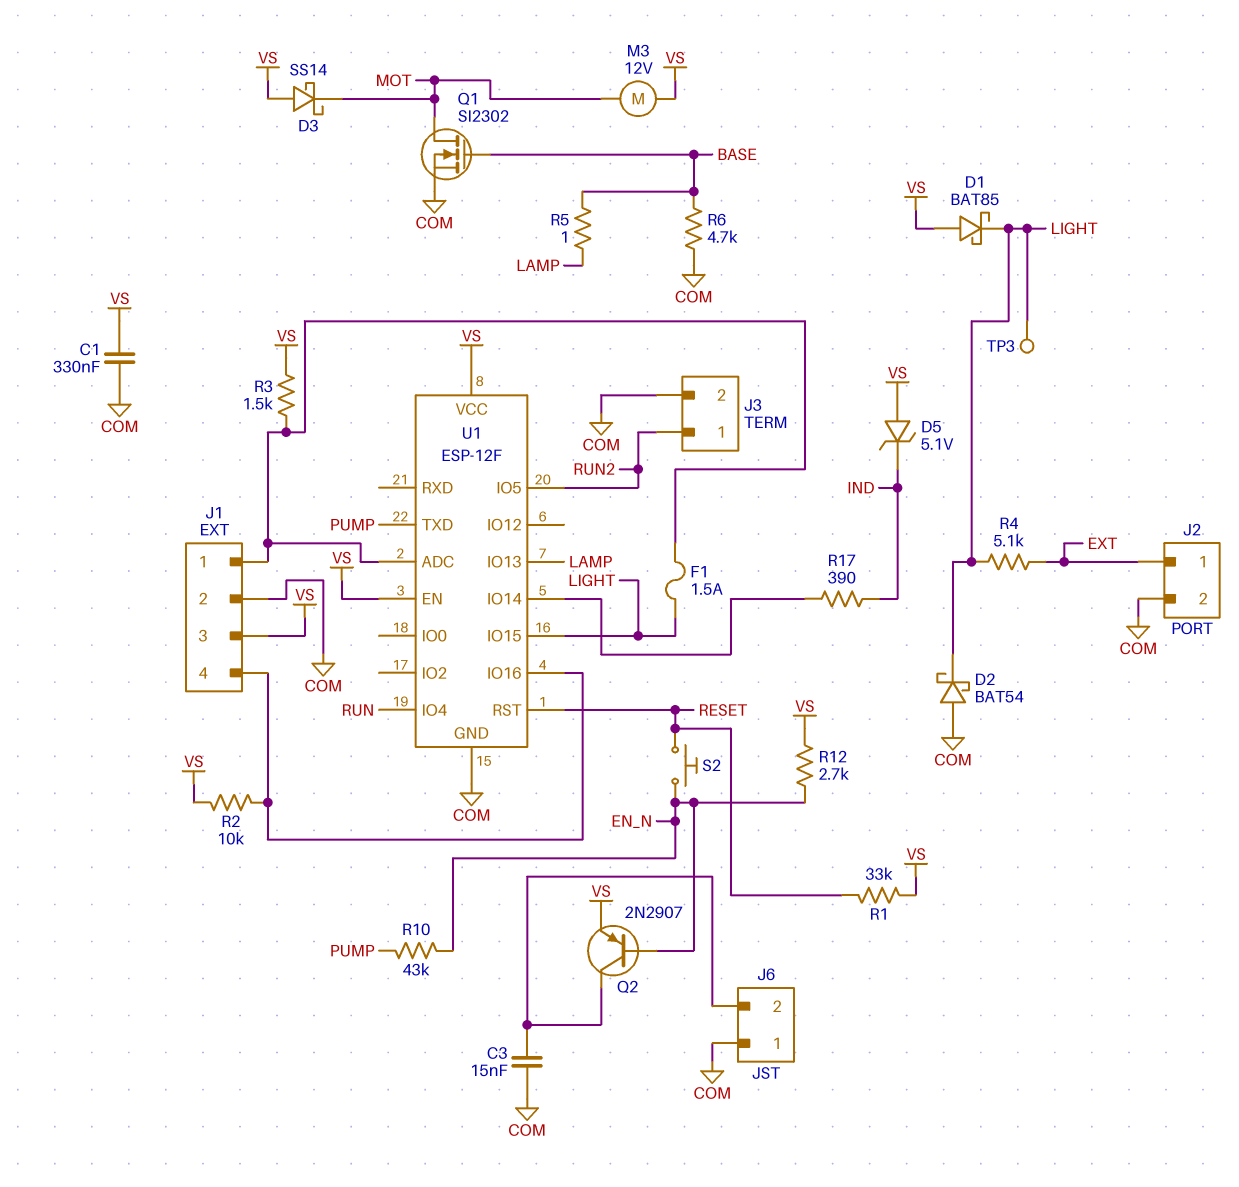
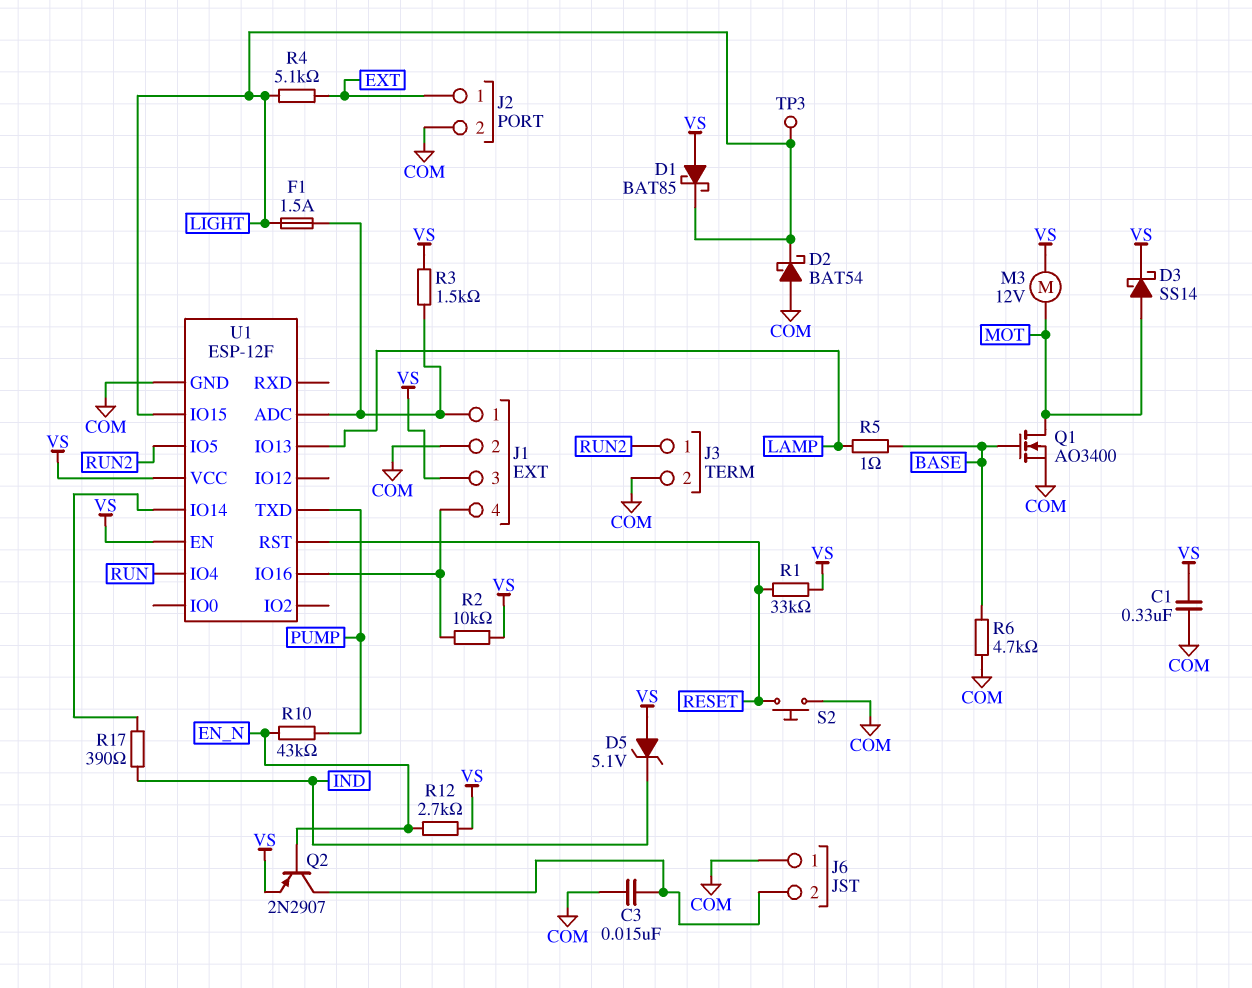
D3: schottky SS14 (A VS, K MOT) -> schottky SS14 (A MOT, K VS)
Q1: NMOS SI2302 (G BASE, D MOT, S COM) -> NMOS AO3400 (G BASE, D MOT, S COM)
S2: button (EN_N, RESET) -> button (COM, RESET)

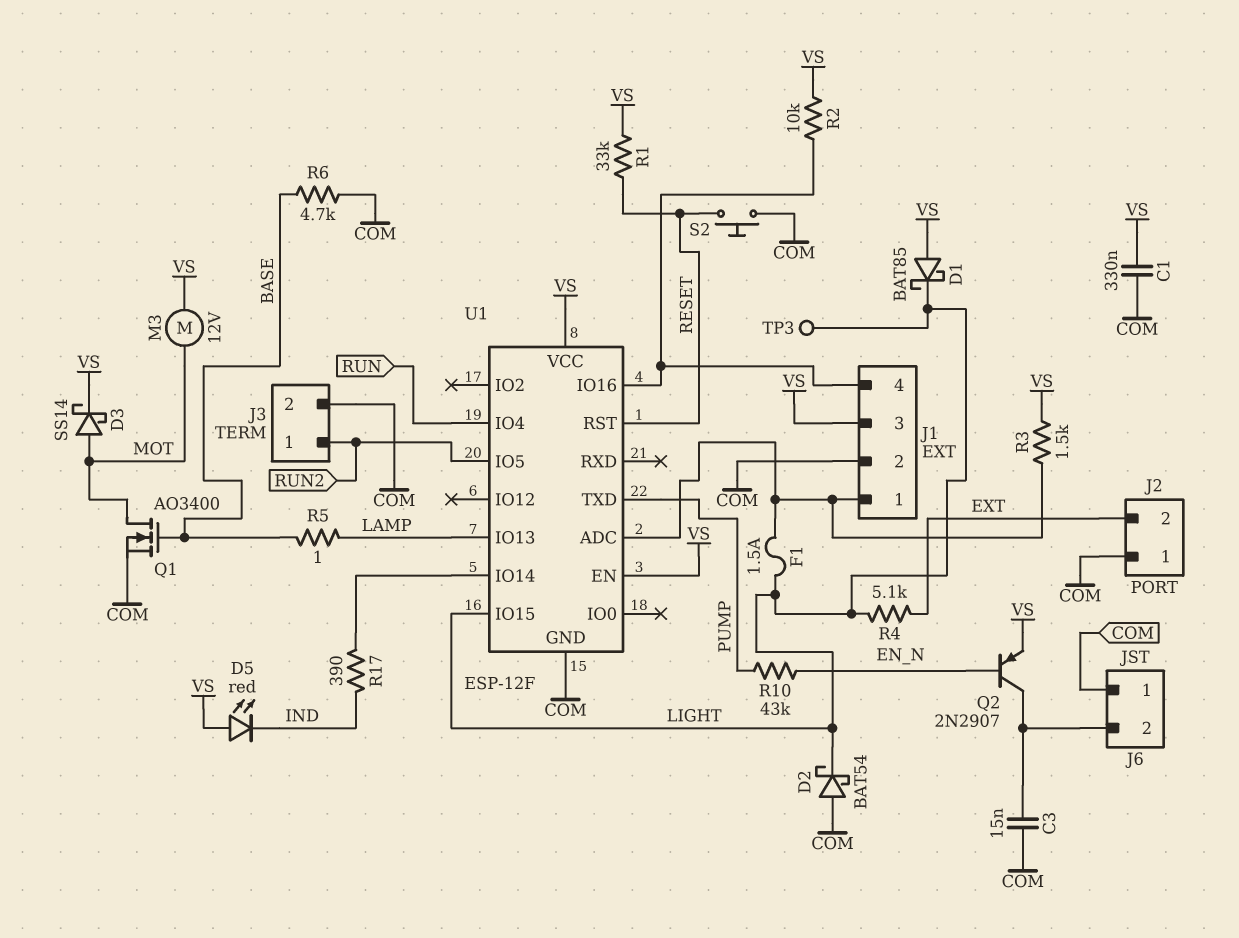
D5: zener 5.1V (A VS, K IND) -> LED red (A VS, K IND)
J2 pin 1: EXT -> COM
J2 pin 2: COM -> EXT
R12: 2.7k (EN_N, VS) -> none

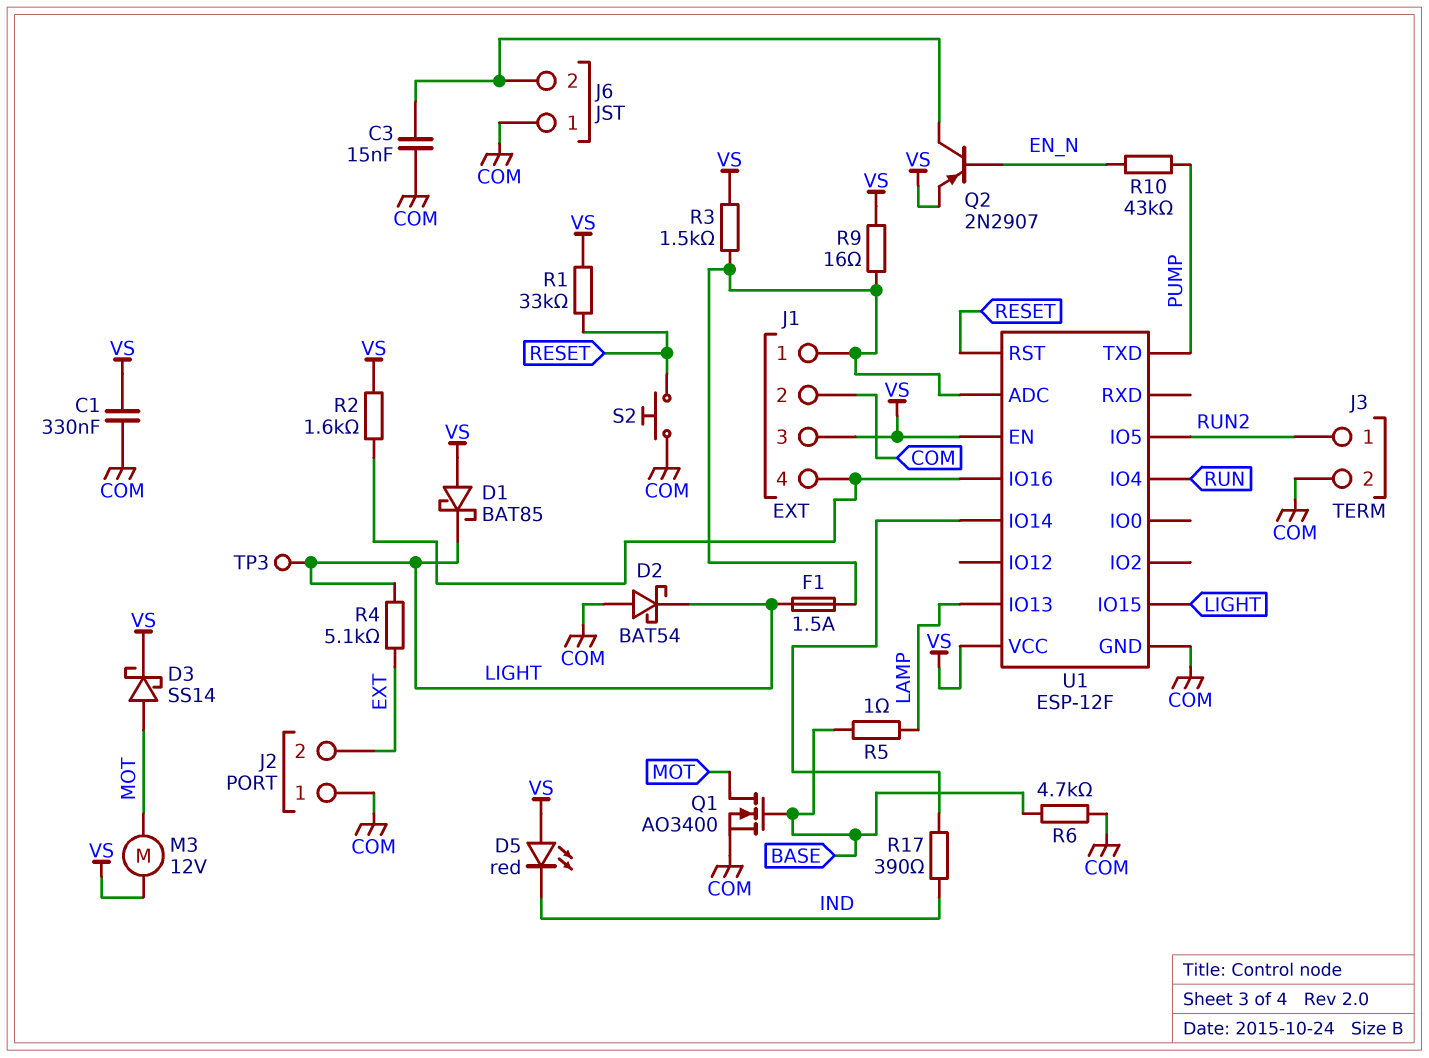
R2: 10k (J1/4, VS) -> 1.6k (J1/4, VS)
R9: none -> 16 (J1/1, VS)

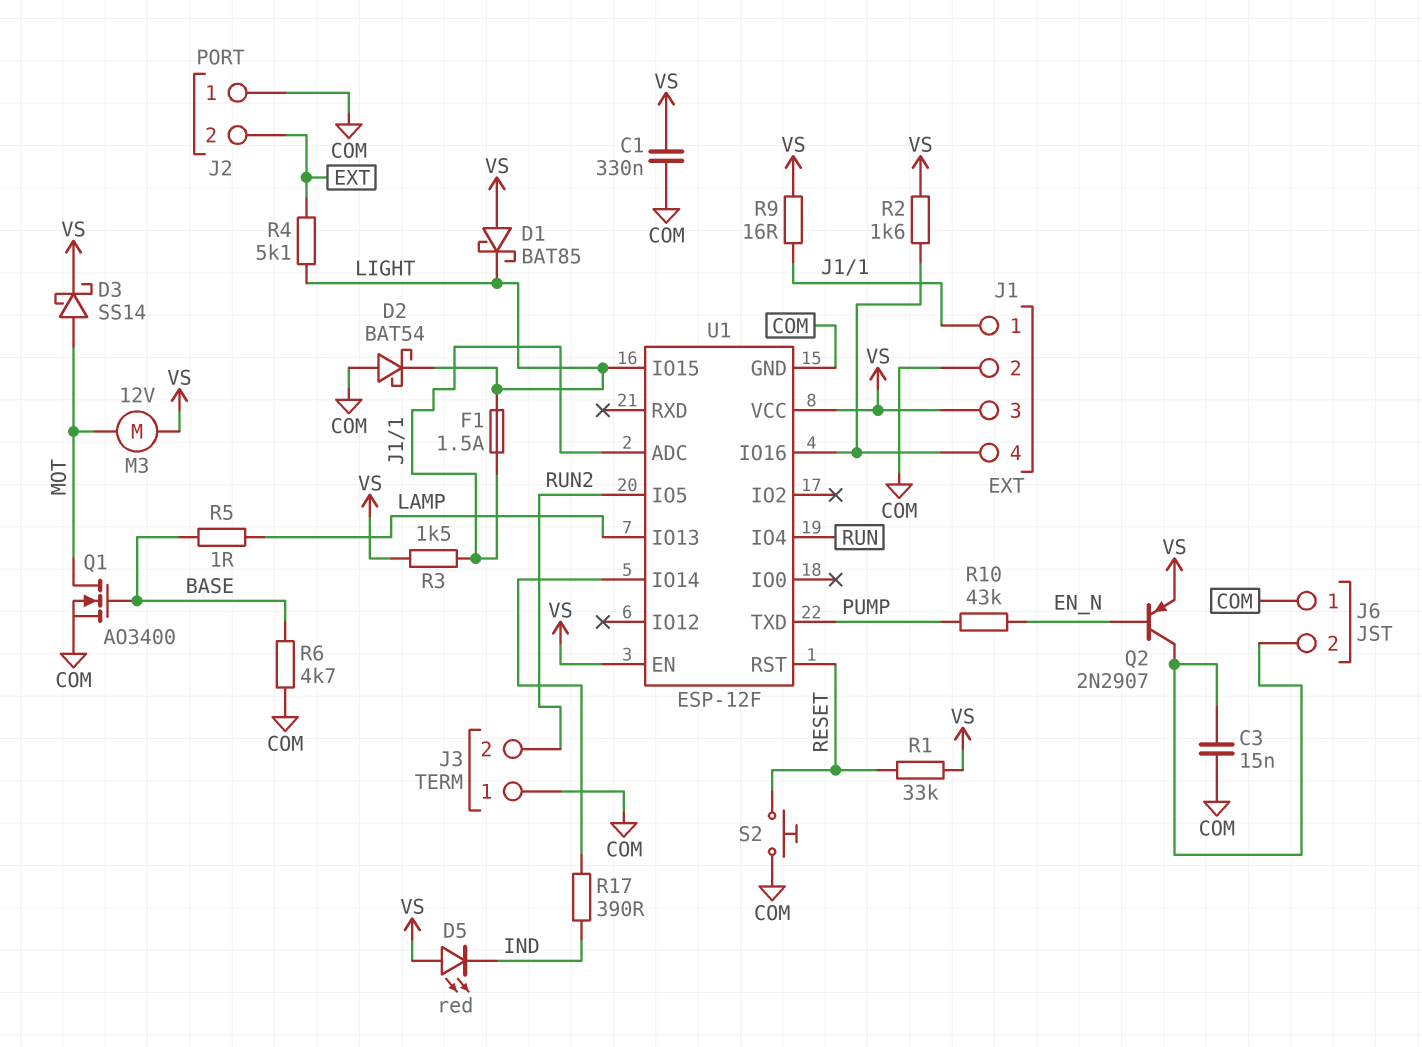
J3 pin 1: RUN2 -> COM
J3 pin 2: COM -> RUN2
TP3: test point (LIGHT) -> none

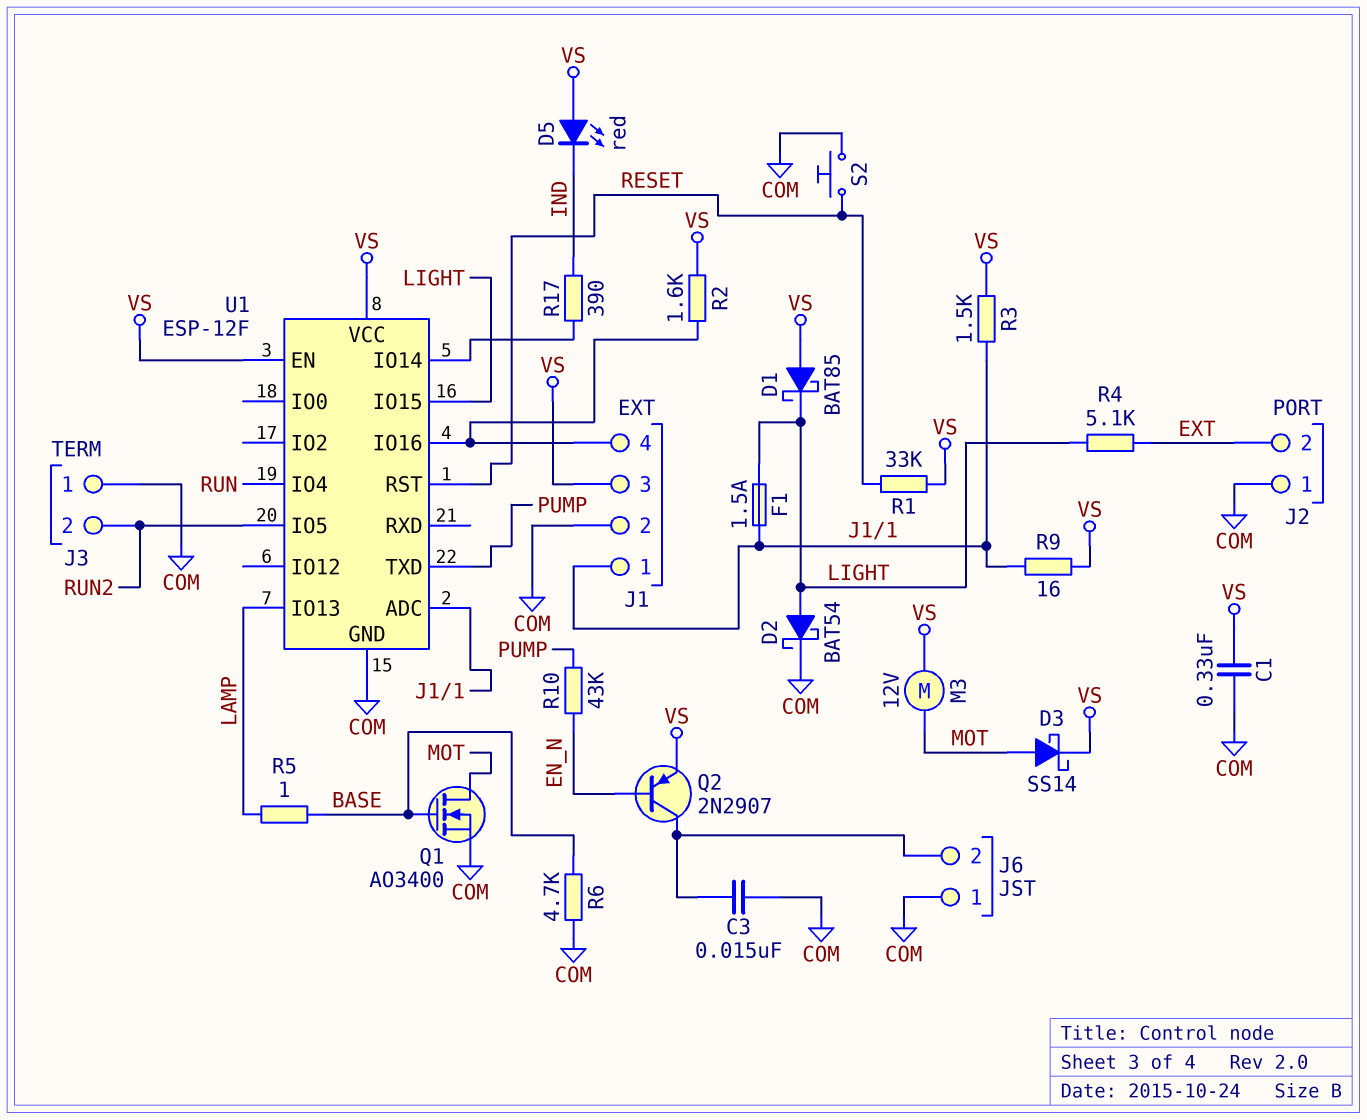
D2: schottky BAT54 (A COM, K LIGHT) -> schottky BAT54 (A LIGHT, K COM)

